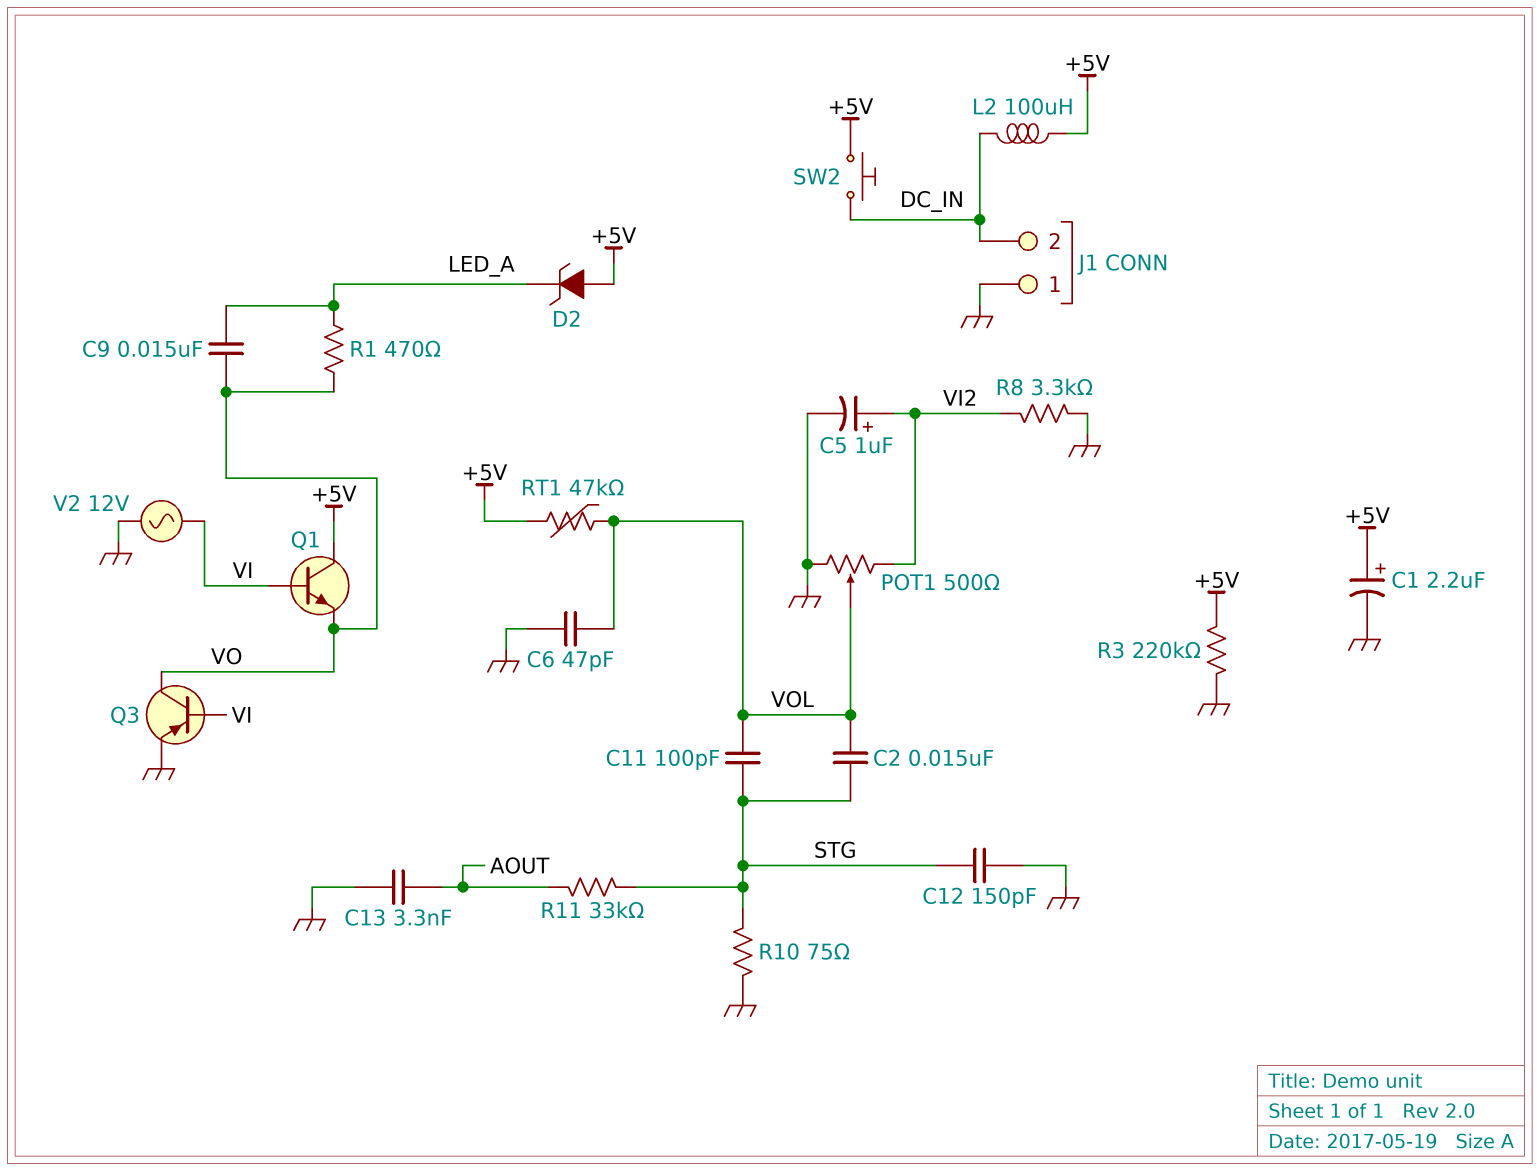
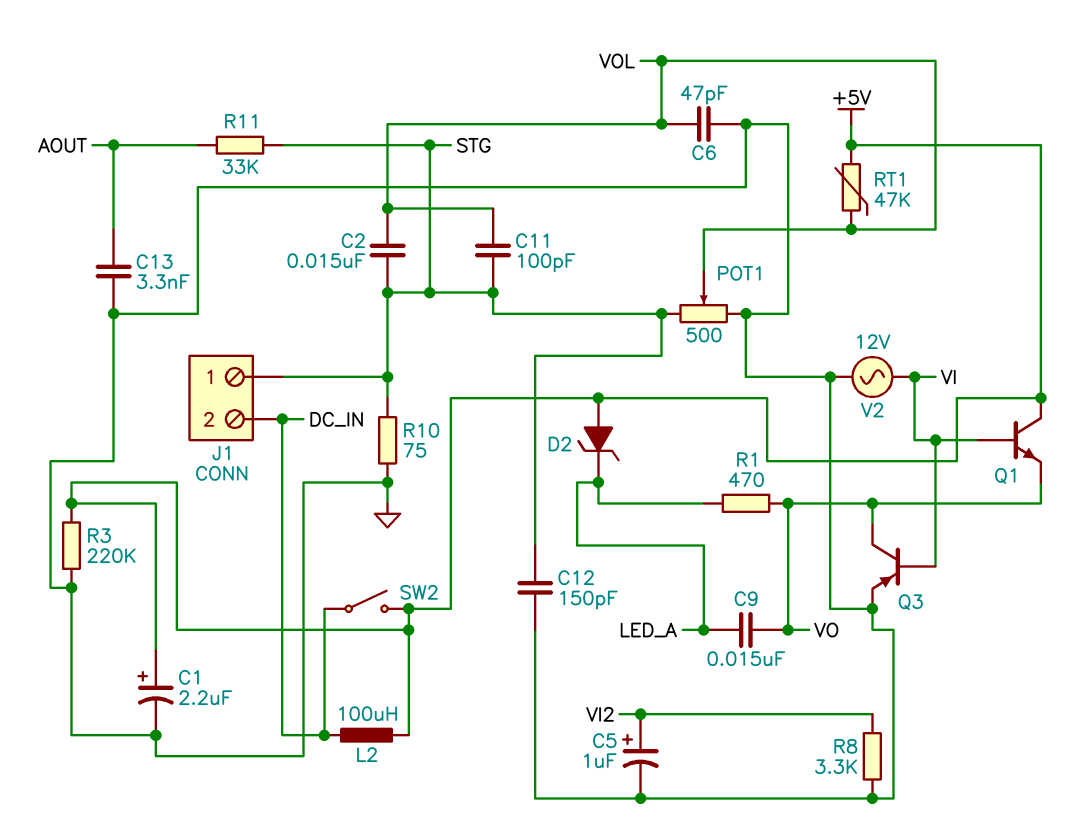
J1 pin 1: GND -> STG
POT1: 500 (GND, VI2, wiper VOL) -> 500 (GND, STG, wiper VOL)
SW2: button (+5V, DC_IN) -> switch (+5V, DC_IN)

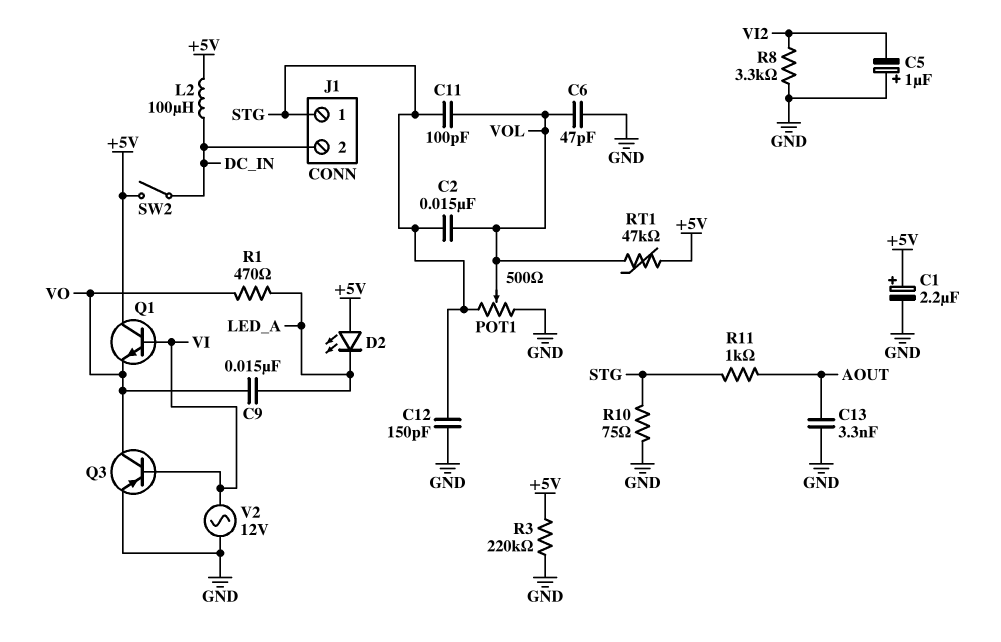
C5: 1uF (plus VI2, minus GND) -> 1uF (plus GND, minus VI2)
D2: zener (A +5V, K LED_A) -> LED (A +5V, K LED_A)
R11: 33k (AOUT, STG) -> 1k (AOUT, STG)

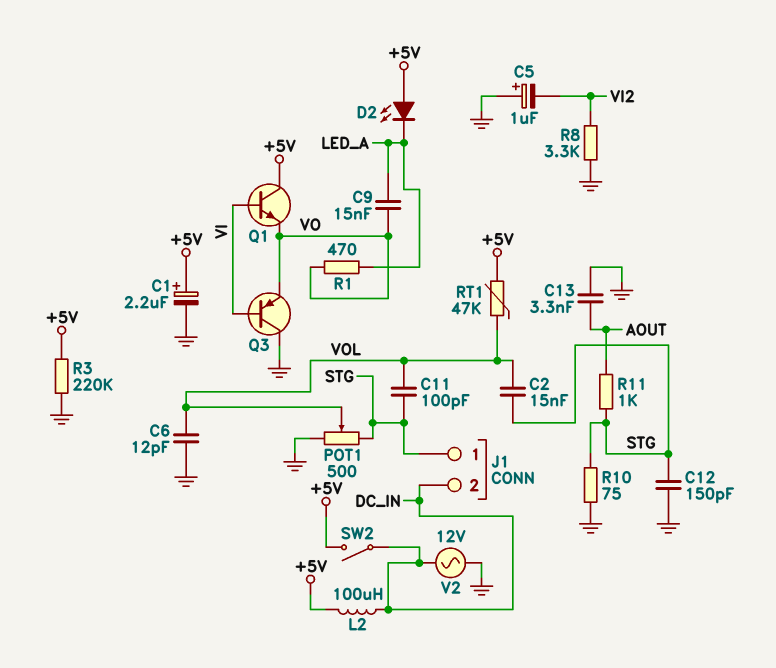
C6: 47pF (GND, VOL) -> 12pF (GND, VOL)
Q3: PNP (B VI, C VO, E GND) -> PNP (B VI, C GND, E VO)
V2: AC 12V (GND, VI) -> AC 12V (DC_IN, GND)

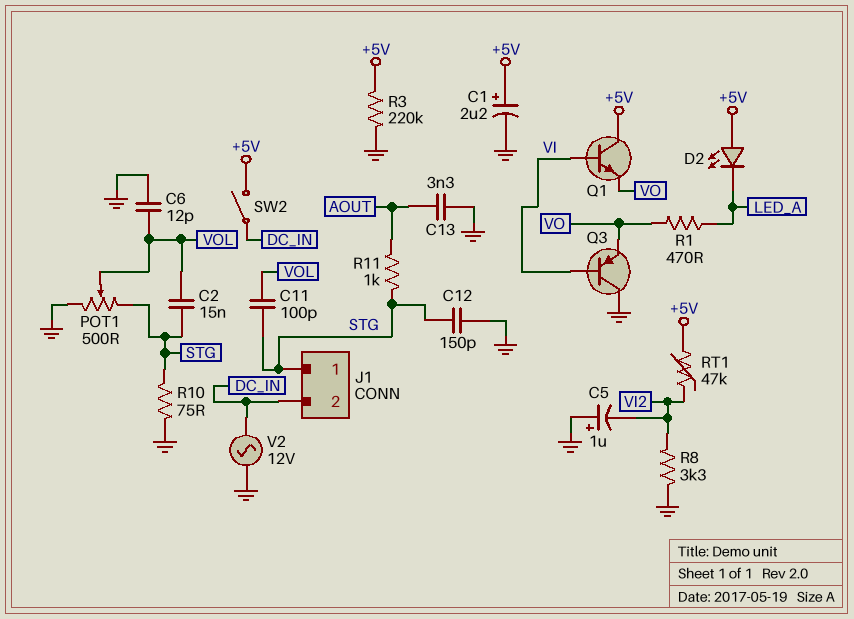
C9: 15nF (LED_A, VO) -> none
L2: 100uH (+5V, DC_IN) -> none
RT1: 47k (+5V, VOL) -> 47k (+5V, VI2)

